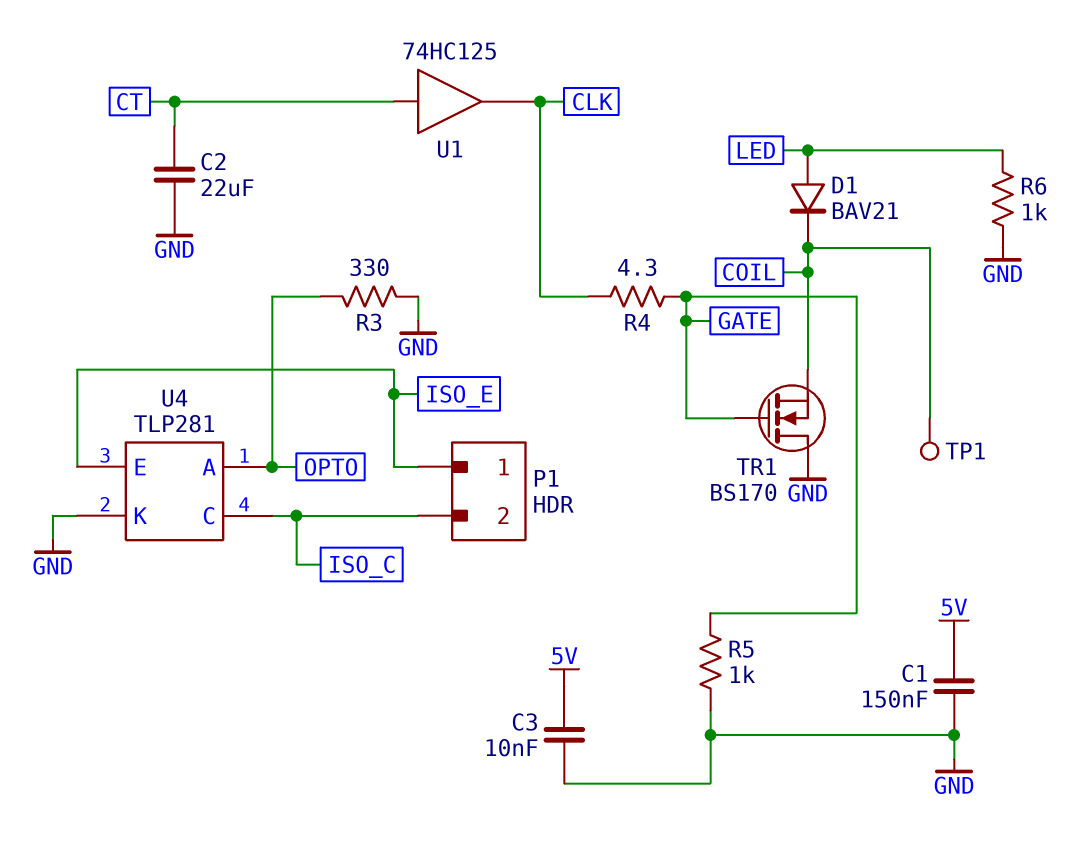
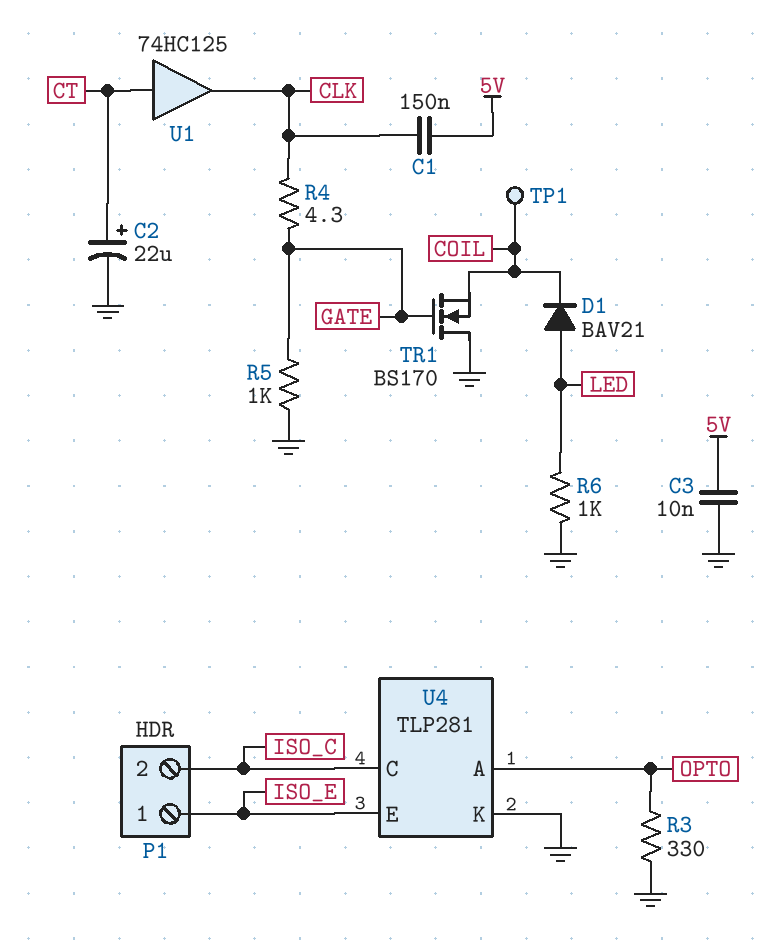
C1: 150nF (5V, GND) -> 150nF (5V, CLK)
C2: 22uF (CT, GND) -> 22uF (plus CT, minus GND)

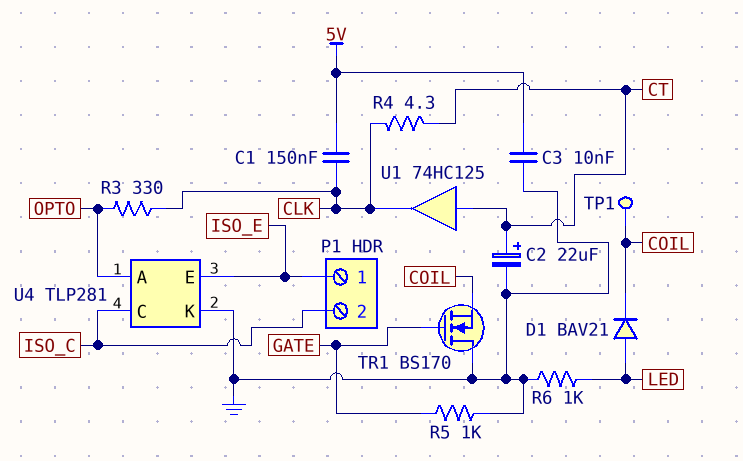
R3: 330 (GND, OPTO) -> 330 (CLK, OPTO)
R4: 4.3 (CLK, GATE) -> 4.3 (CLK, CT)

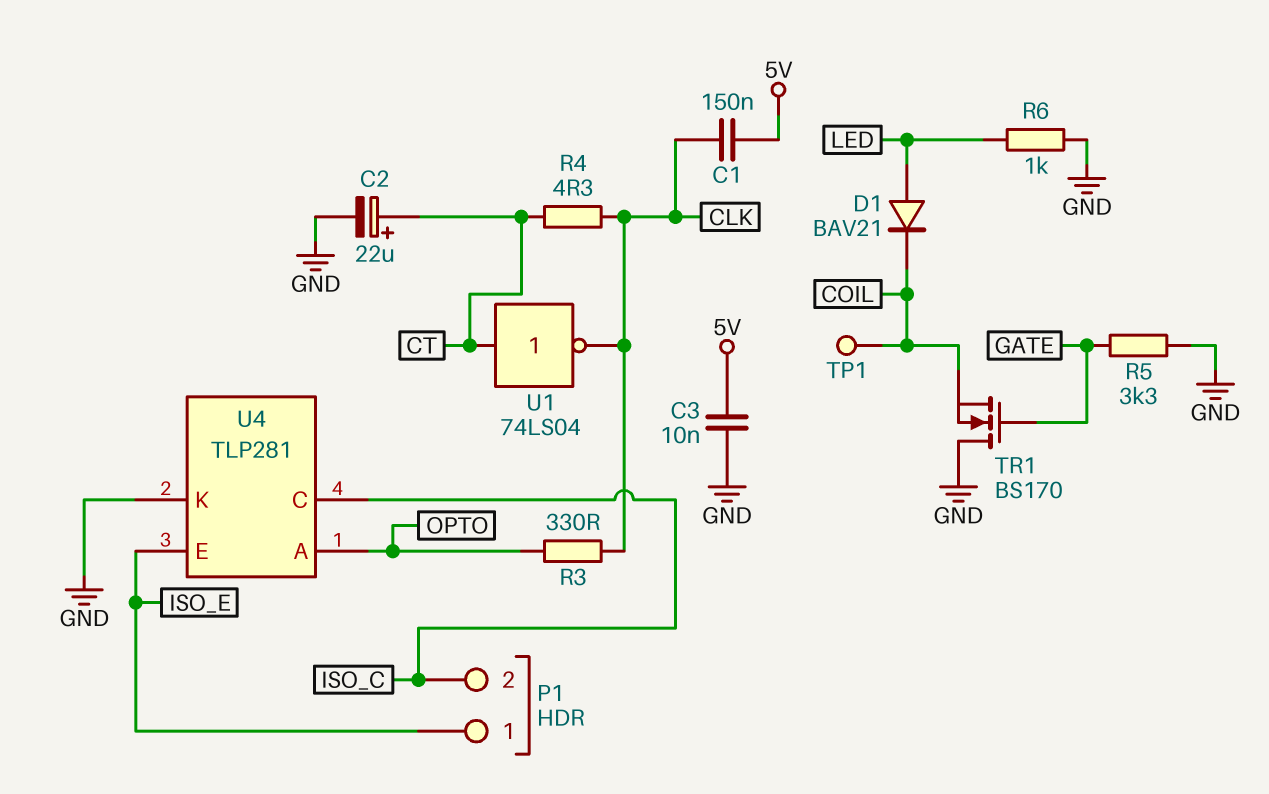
R5: 1k (GATE, GND) -> 3.3k (GATE, GND)
U1: buffer 74HC125 (in CT, out CLK) -> NOT 74LS04 (in CT, out CLK)

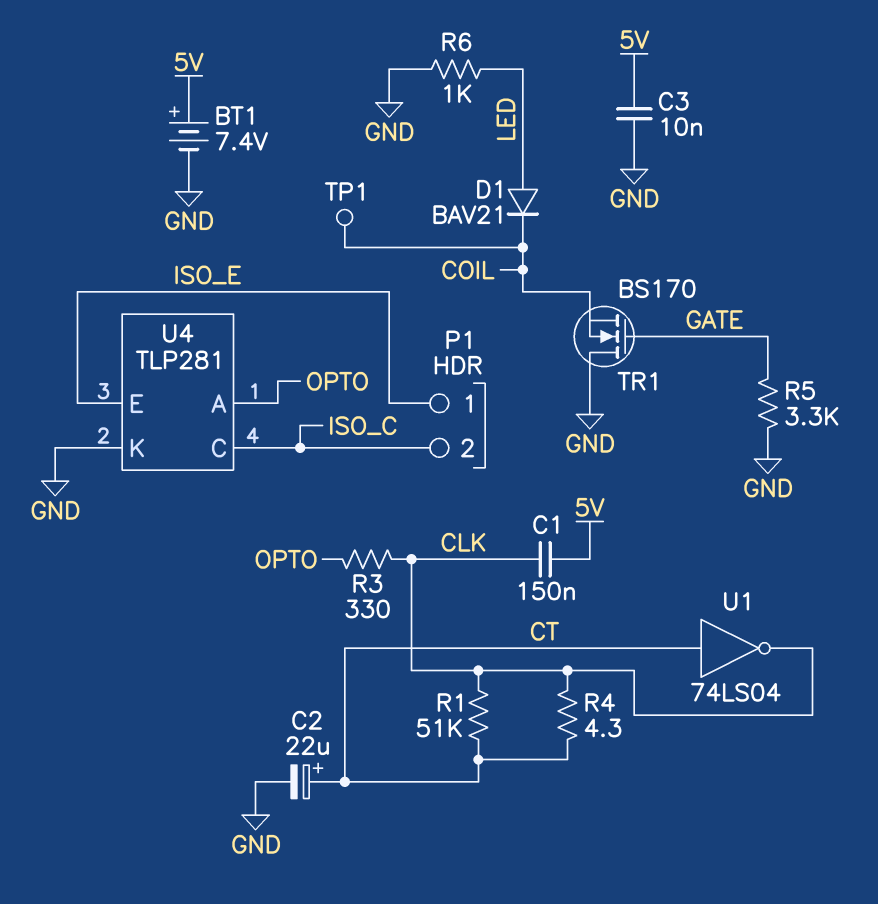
BT1: none -> 7.4V (plus 5V, minus GND)
R1: none -> 51k (CLK, CT)

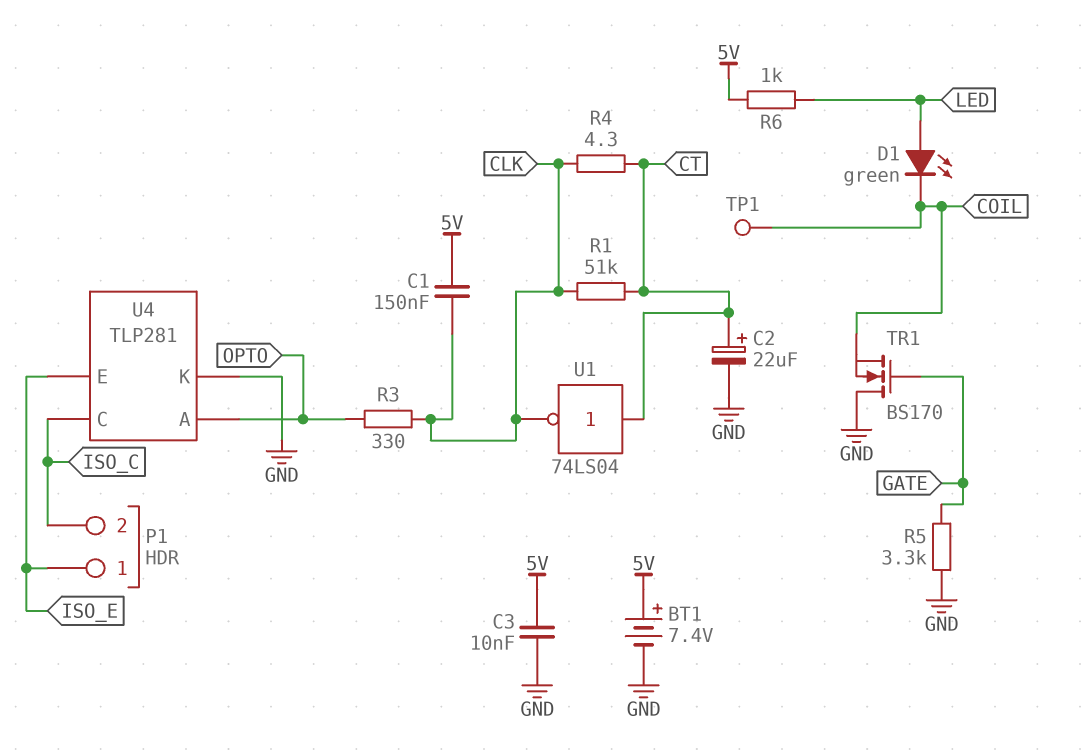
D1: diode BAV21 (A LED, K COIL) -> LED green (A LED, K COIL)
R6: 1k (GND, LED) -> 1k (5V, LED)

